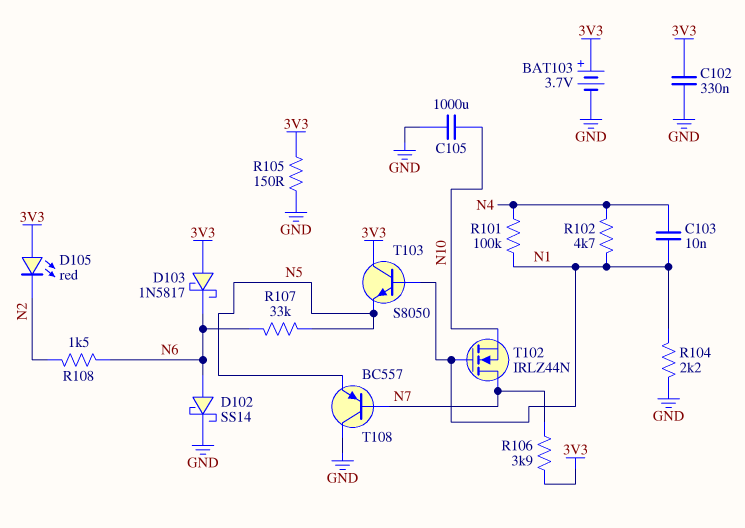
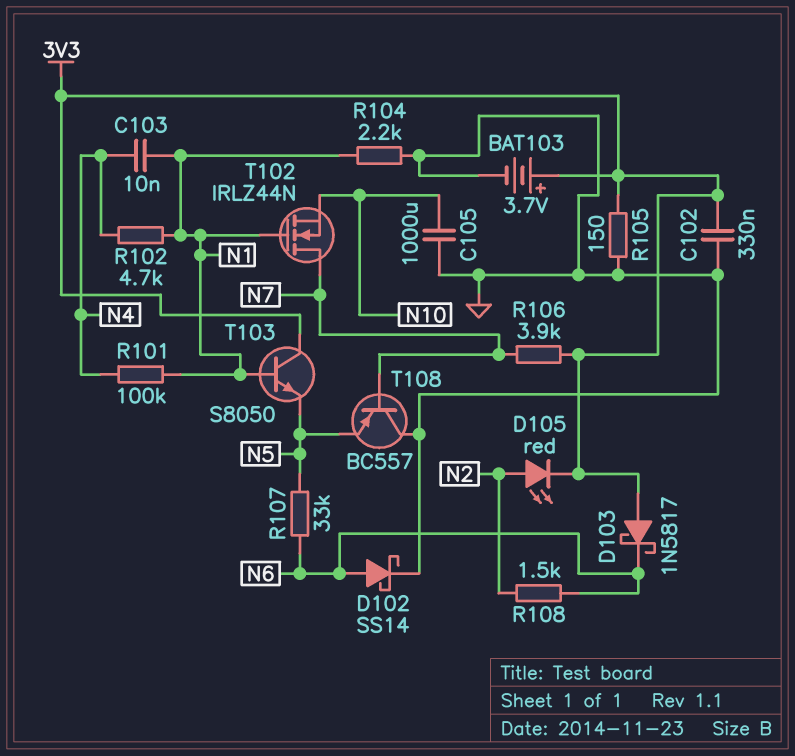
D105: LED red (A 3V3, K N2) -> LED red (A N2, K 3V3)

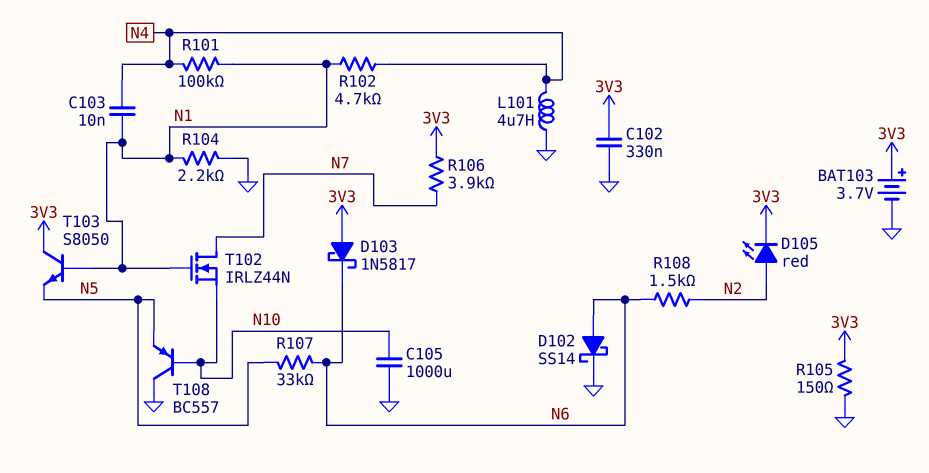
L101: none -> 4.7uH (GND, N4)
T108: PNP BC557 (B N7, C GND, E N5) -> PNP BC557 (B N10, C GND, E N5)

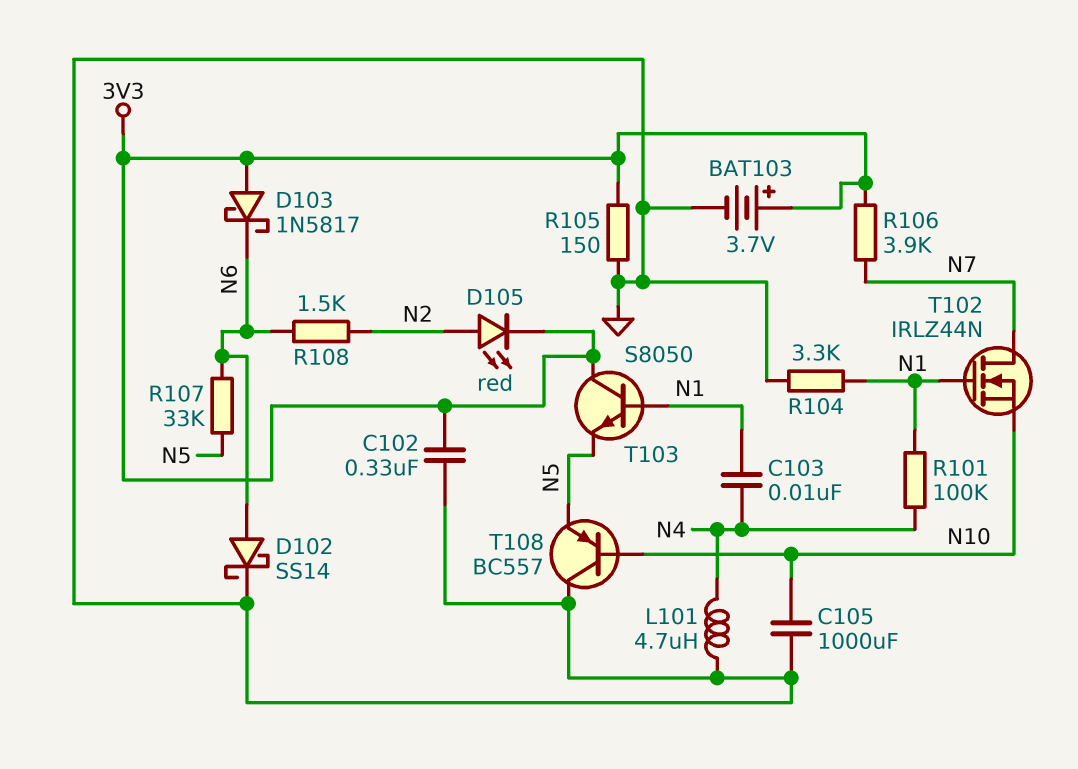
R102: 4.7k (N1, N4) -> none
R104: 2.2k (GND, N1) -> 3.3k (GND, N1)

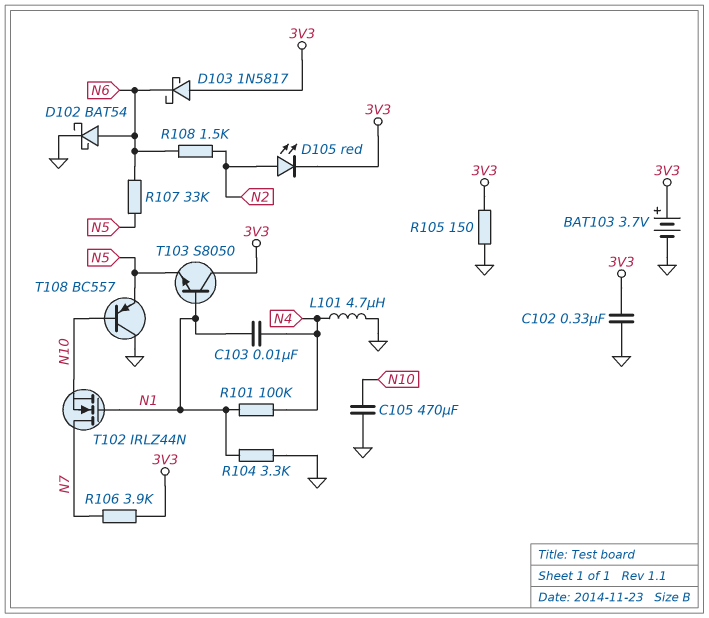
C105: 1000uF (GND, N10) -> 470uF (GND, N10)
D102: schottky SS14 (A N6, K GND) -> schottky BAT54 (A N6, K GND)

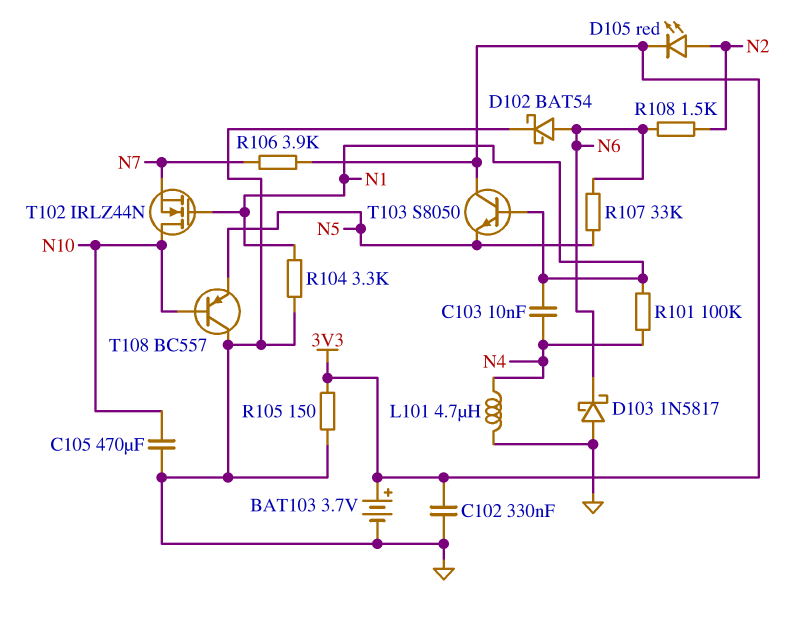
D103: schottky 1N5817 (A 3V3, K N6) -> schottky 1N5817 (A GND, K N6)
T102: NMOS IRLZ44N (G N1, D N7, S N10) -> NMOS IRLZ44N (G N1, D N10, S N7)

